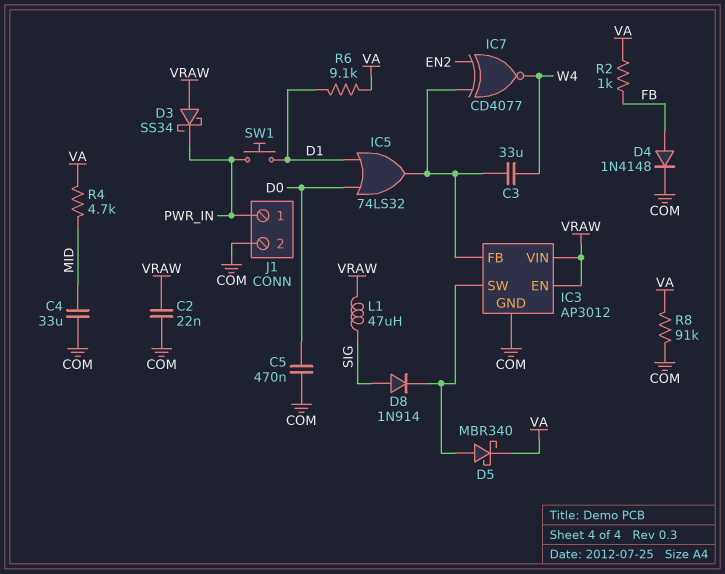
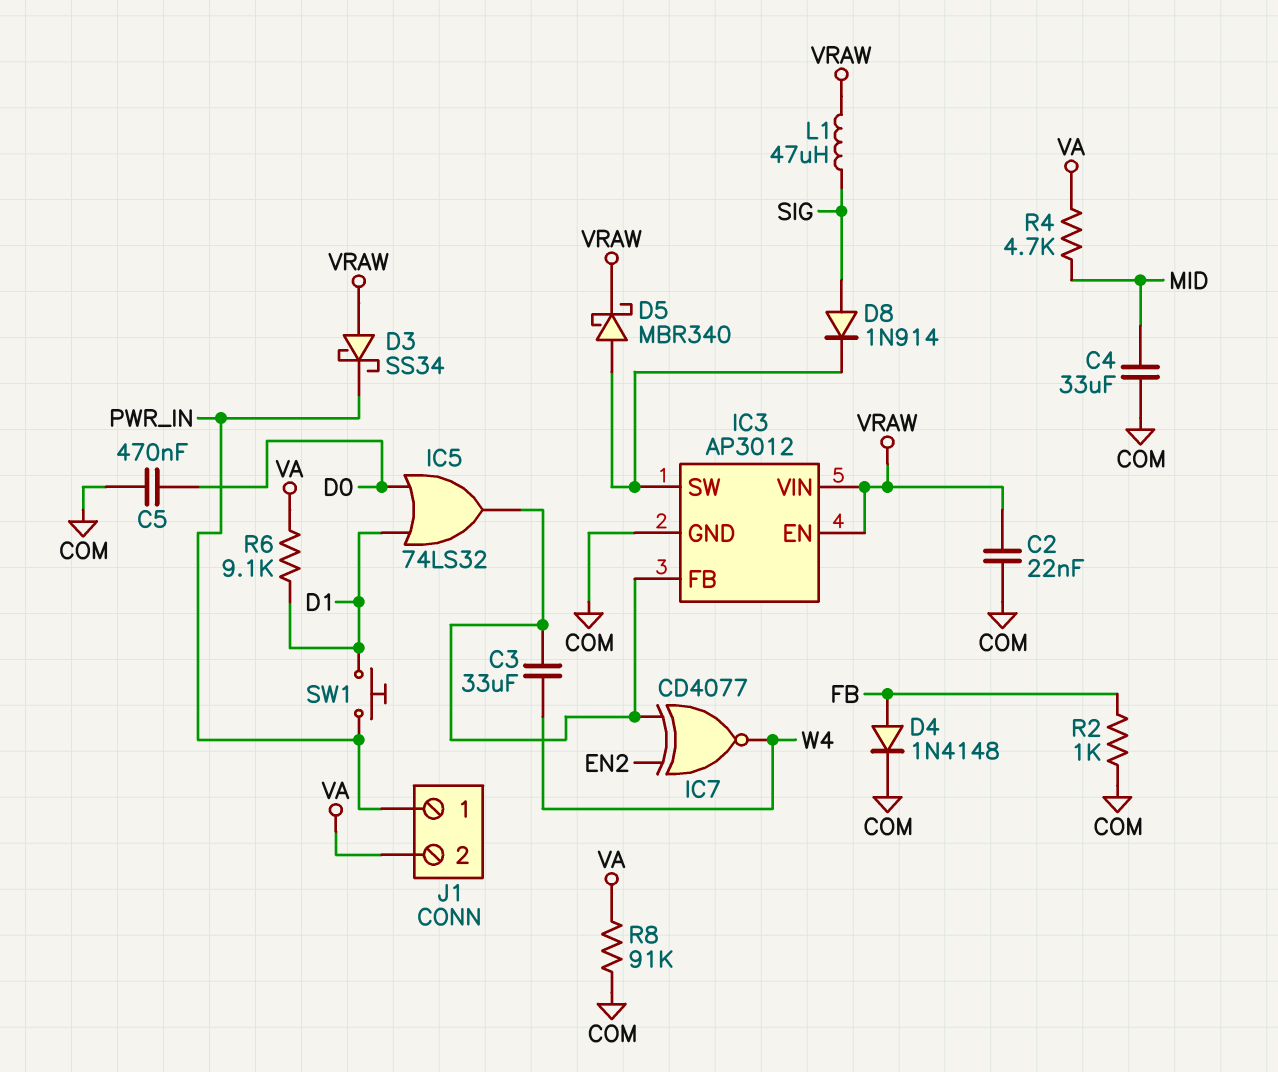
D5: schottky MBR340 (A IC3/SW, K VA) -> schottky MBR340 (A IC3/SW, K VRAW)
J1 pin 2: COM -> VA
R2: 1k (FB, VA) -> 1k (COM, FB)

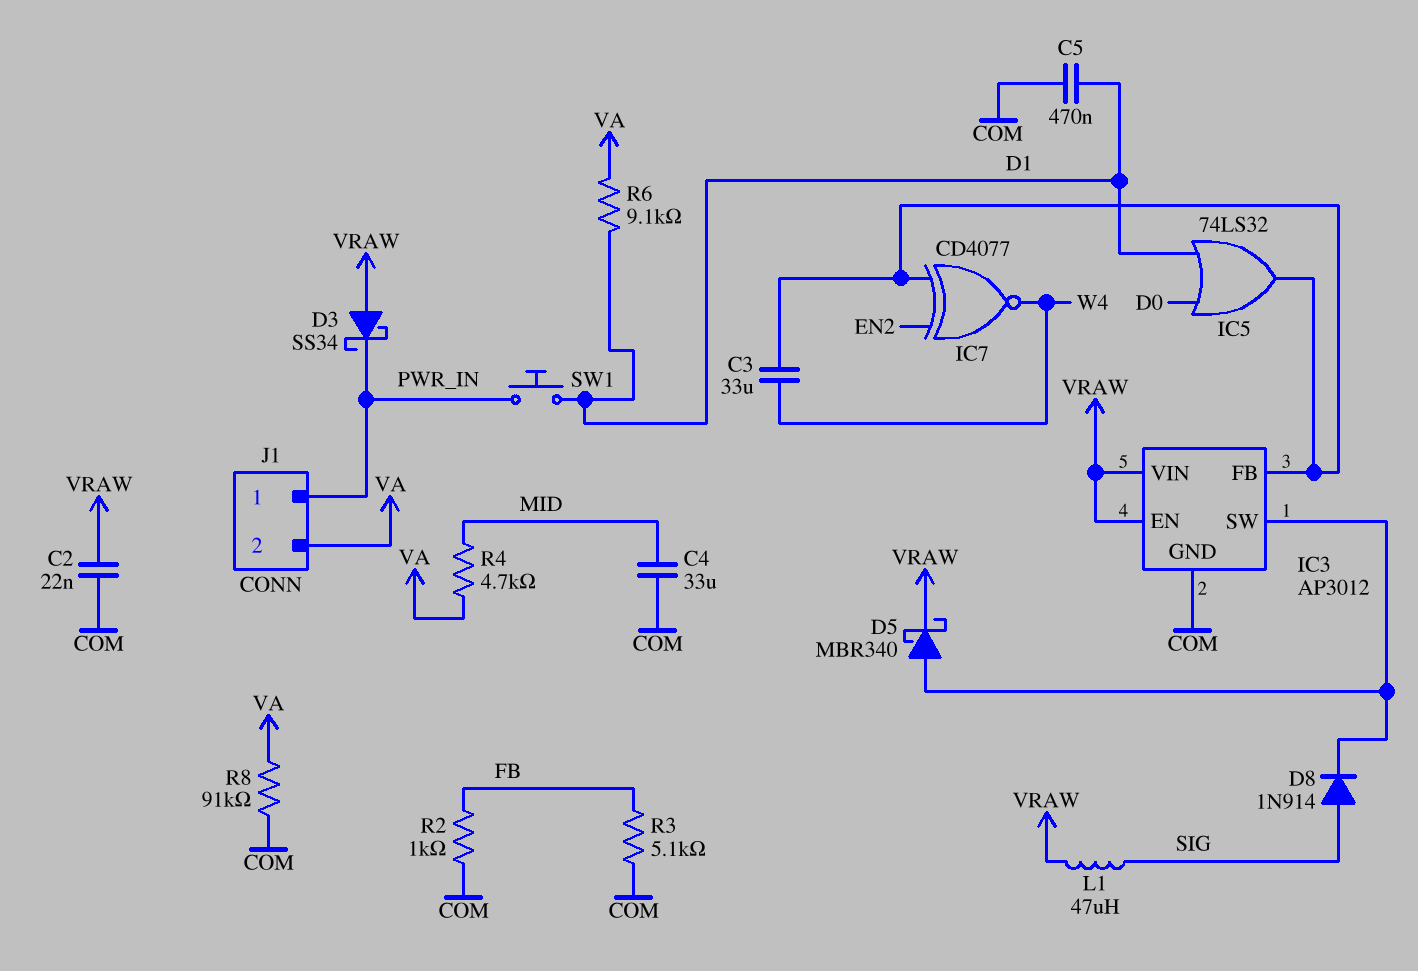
C5: 470nF (COM, D0) -> 470nF (COM, D1)
D4: diode 1N4148 (A FB, K COM) -> none
R3: none -> 5.1k (COM, FB)

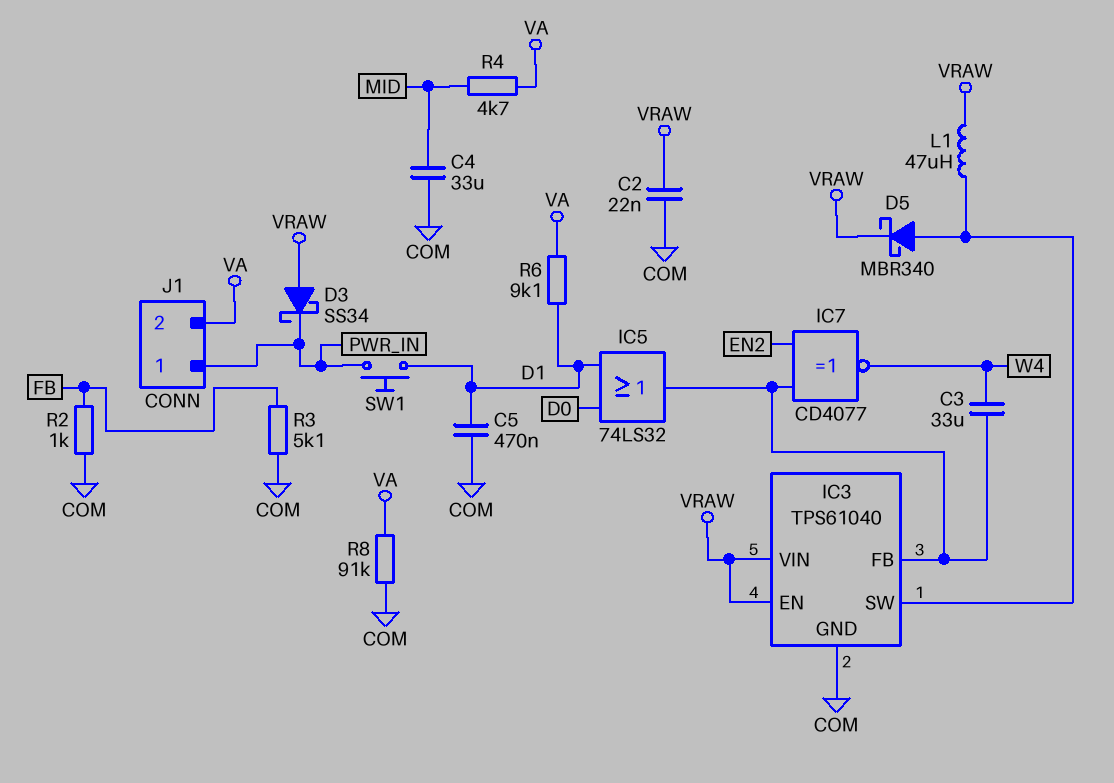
D8: diode 1N914 (A SIG, K IC3/SW) -> none
IC3: AP3012 -> TPS61040
L1: 47uH (SIG, VRAW) -> 47uH (IC3/SW, VRAW)

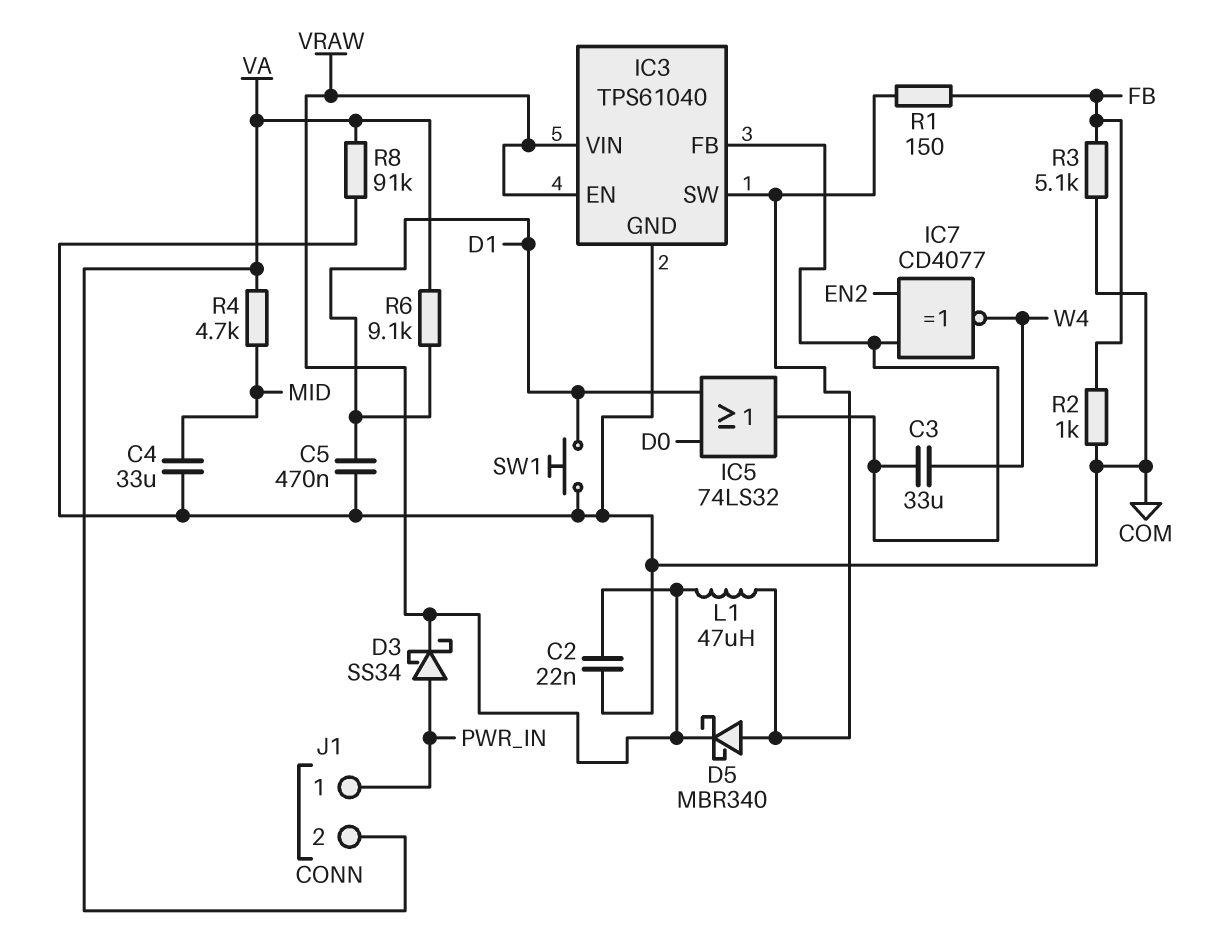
D3: schottky SS34 (A VRAW, K PWR_IN) -> schottky SS34 (A PWR_IN, K VRAW)
R1: none -> 150 (FB, IC3/SW)
SW1: button (D1, PWR_IN) -> button (COM, D1)

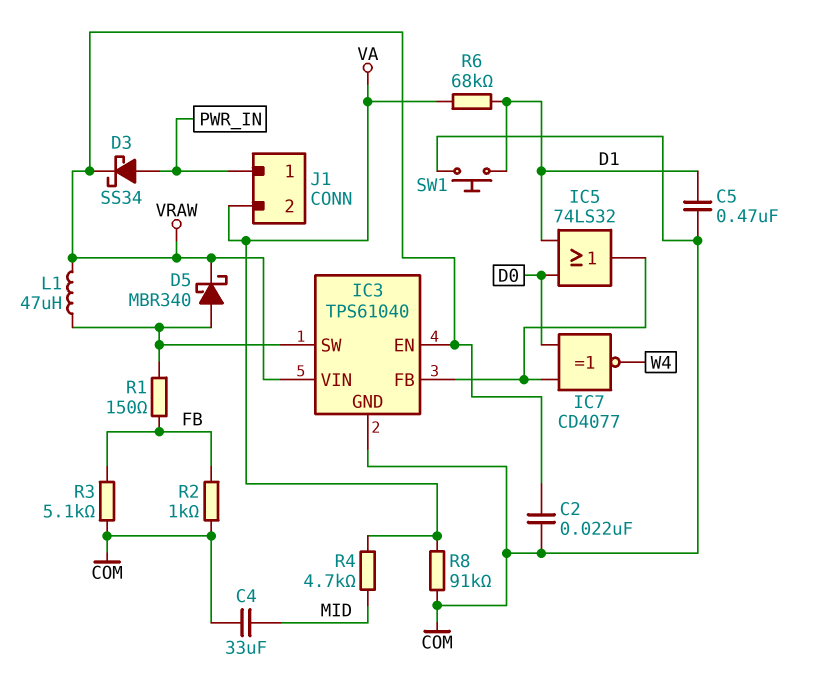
C3: 33uF (IC3/FB, W4) -> none
IC7: XNOR CD4077 (in EN2, in IC3/FB, out W4) -> XNOR CD4077 (in D0, in IC3/FB, out W4)
R6: 9.1k (D1, VA) -> 68k (D1, VA)

